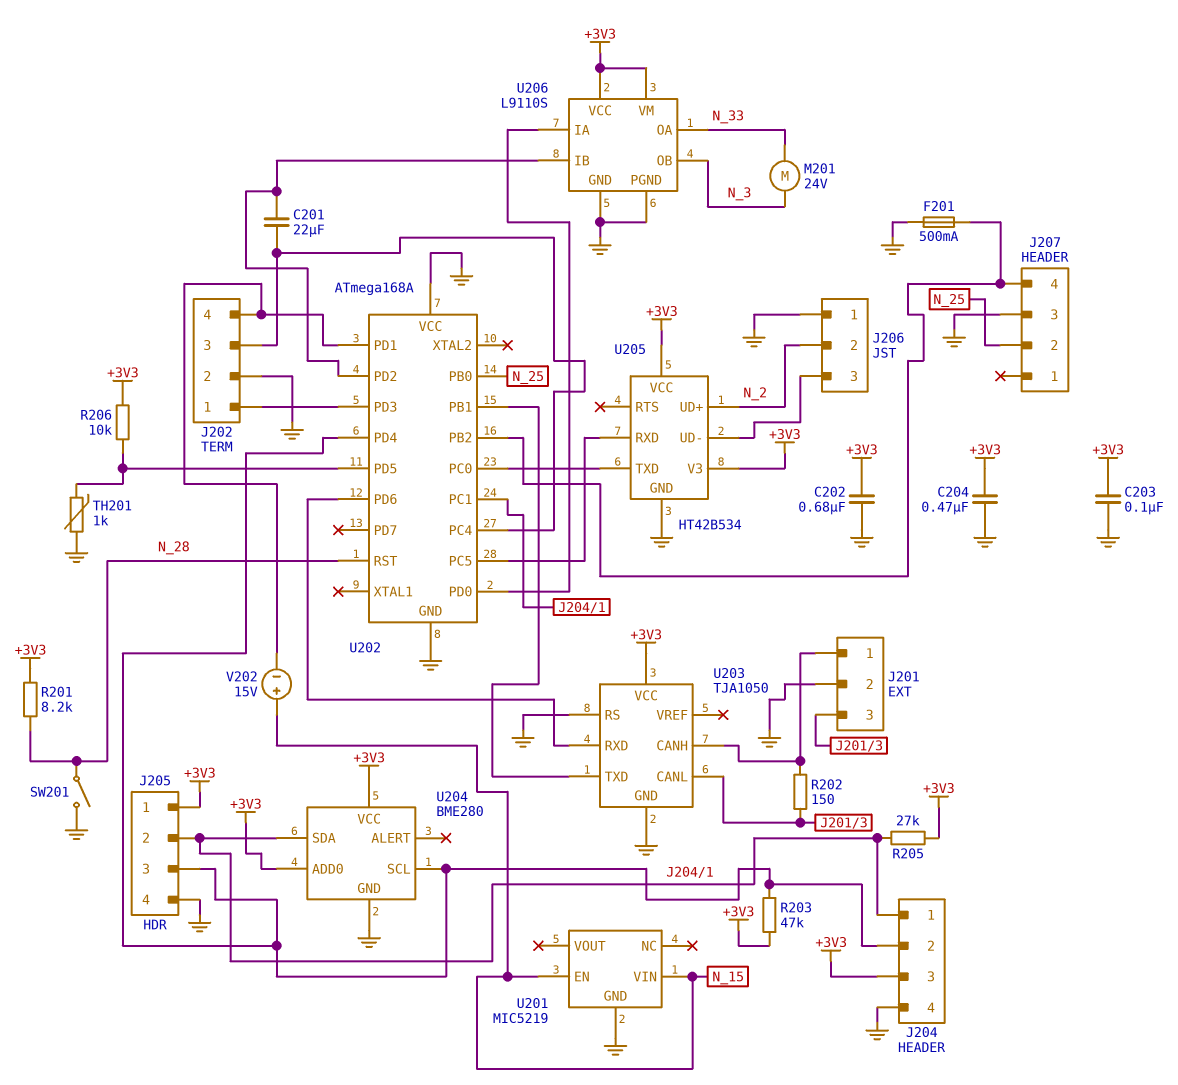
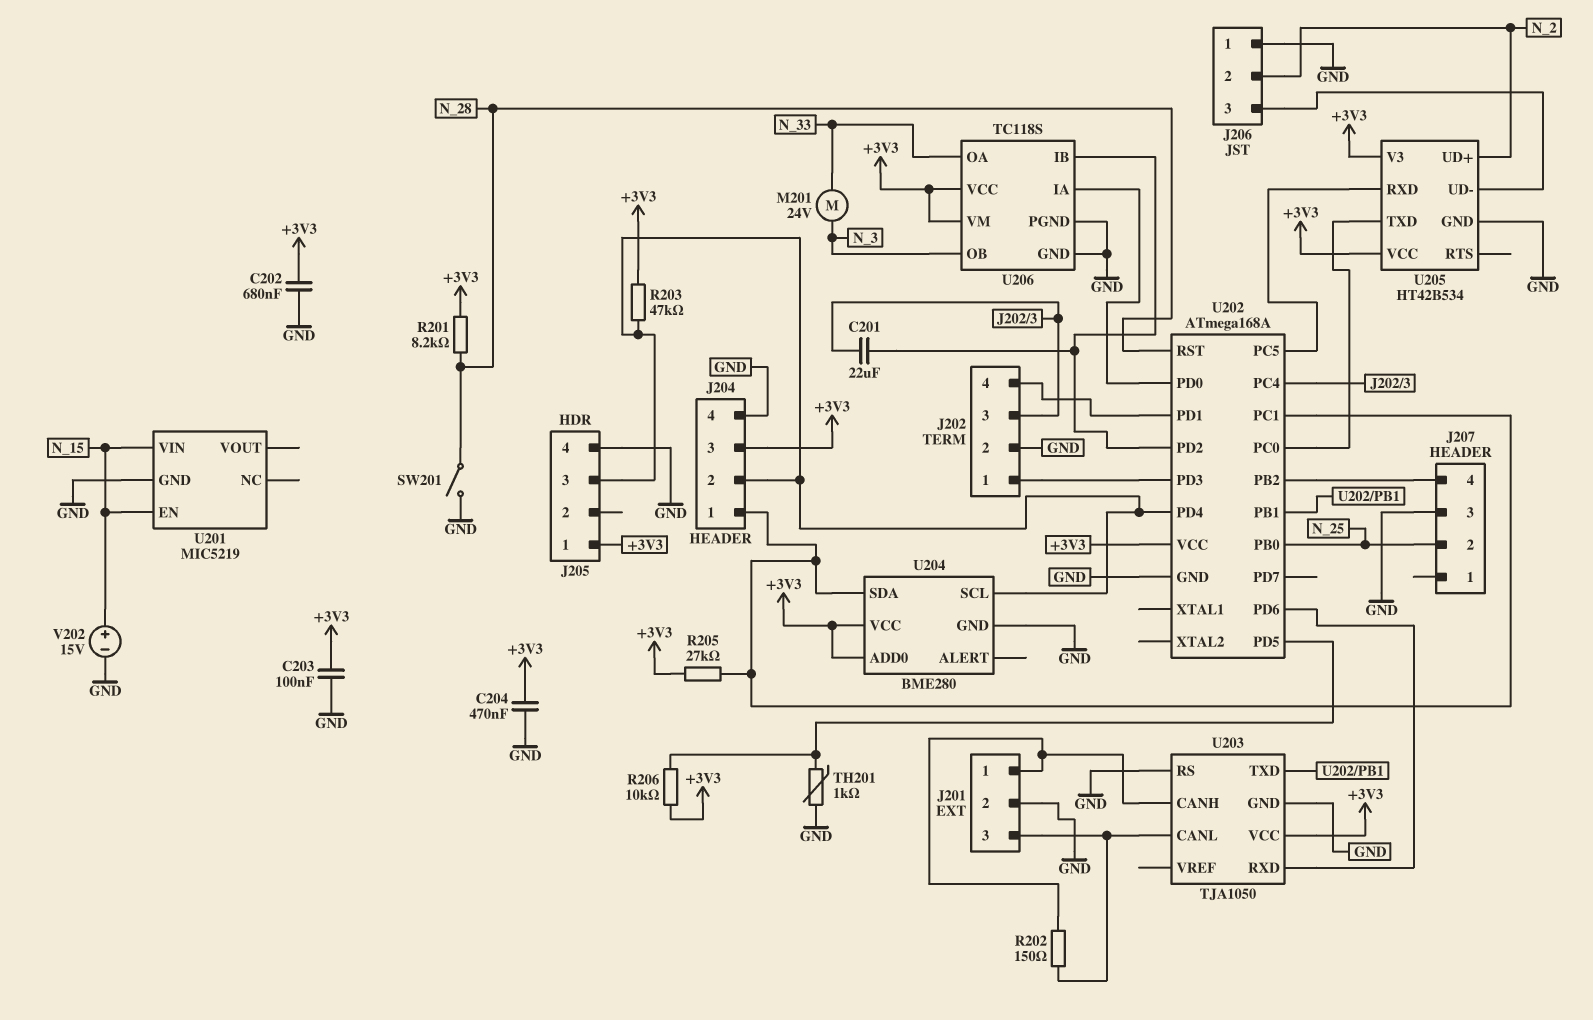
F201: 500mA (GND, J207/4) -> none
J205 pin 2: J204/1 -> none
U202 pin VCC: GND -> +3V3
U206: L9110S -> TC118S
V202: 15V (plus N_15, minus J202/4) -> 15V (plus N_15, minus GND)

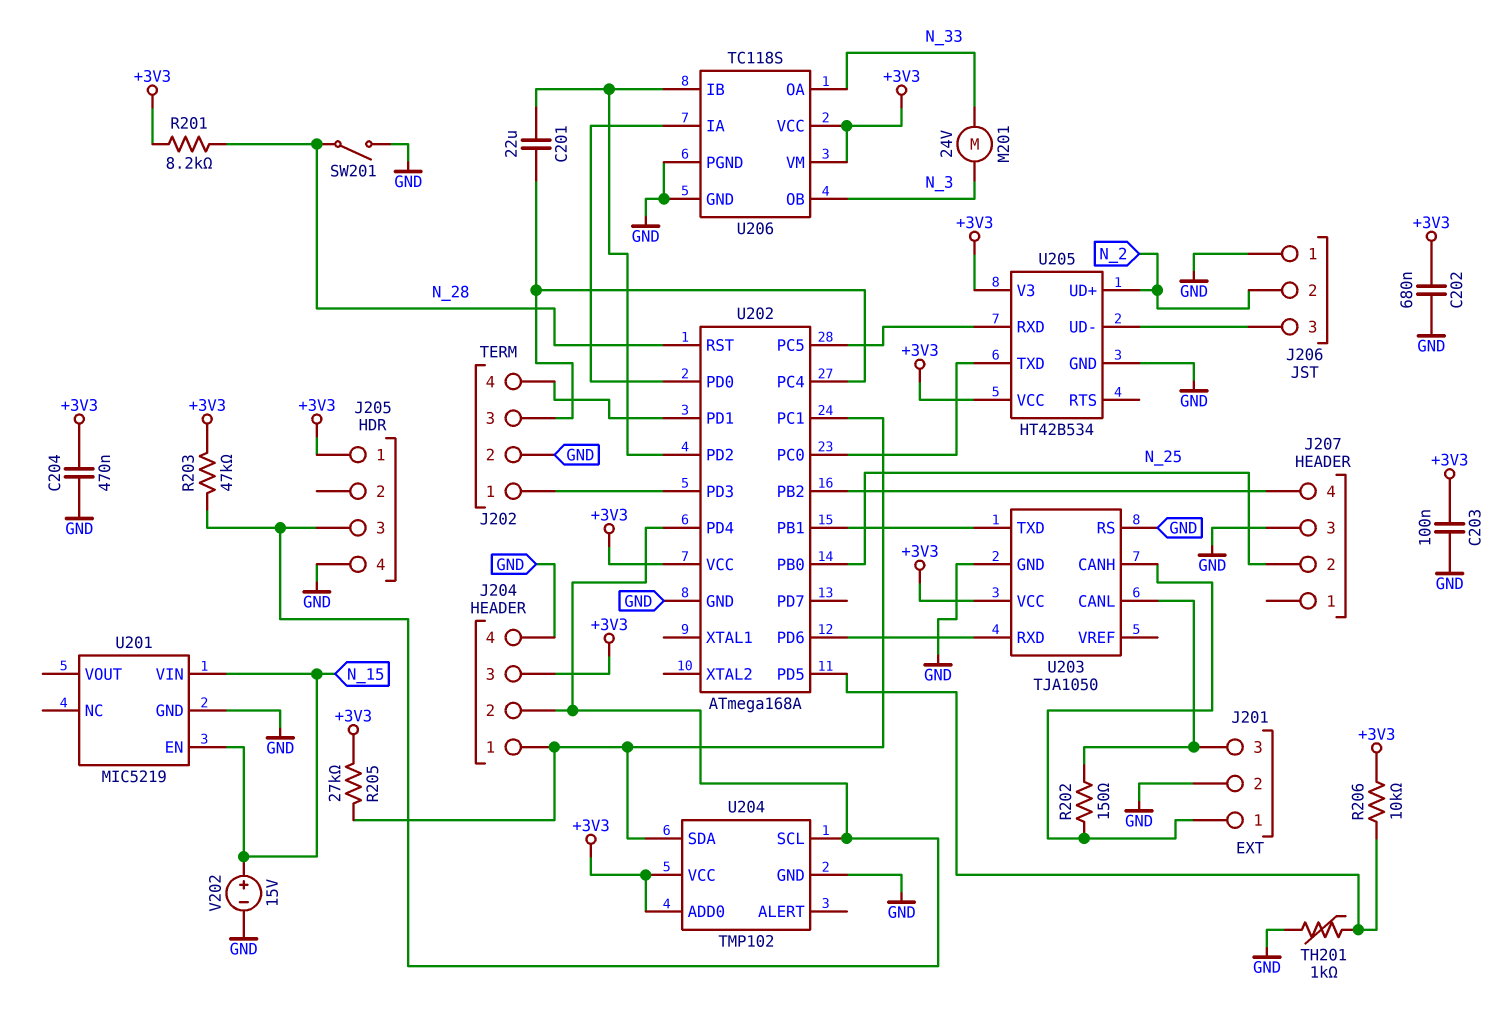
U204: BME280 -> TMP102

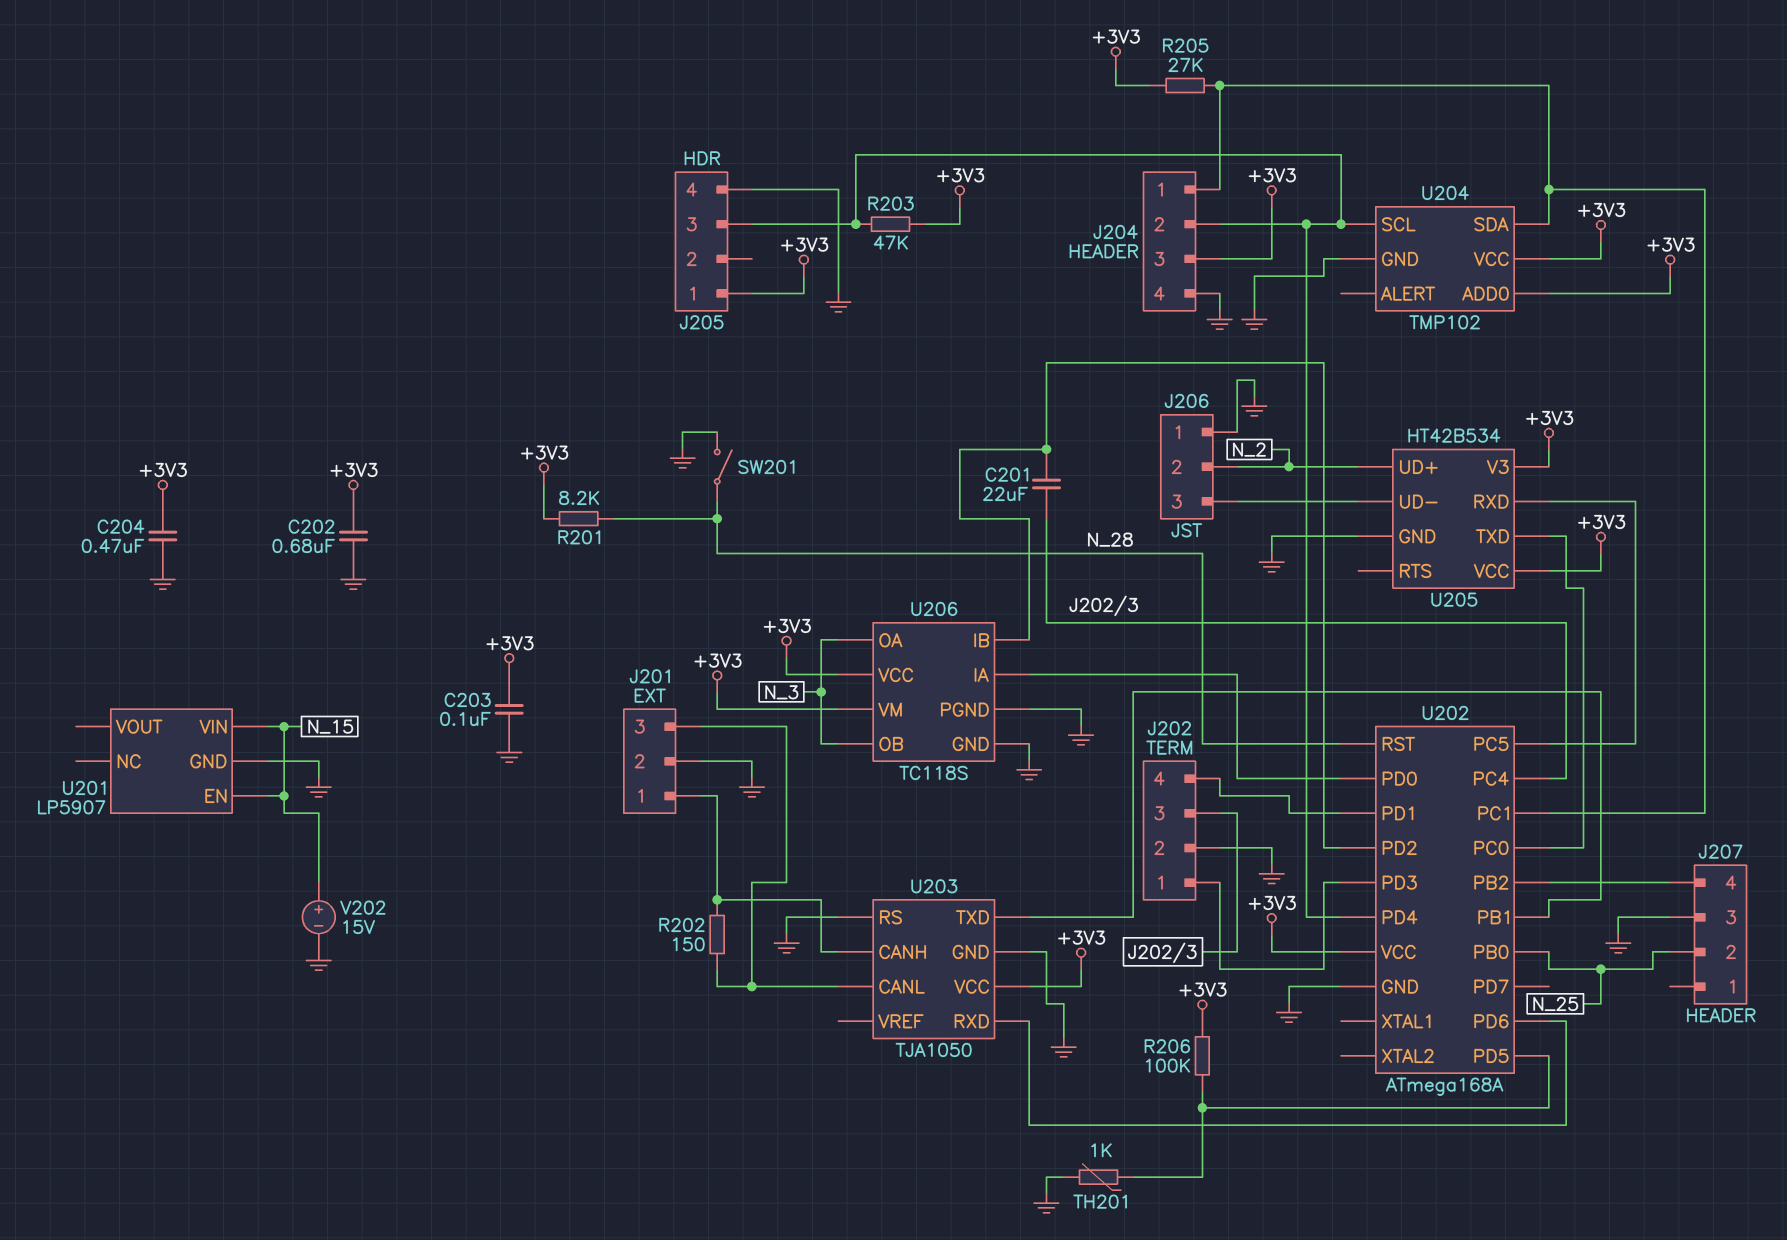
M201: motor 24V (N_3, N_33) -> none
R206: 10k (+3V3, U202/PD5) -> 100k (+3V3, U202/PD5)
U201: MIC5219 -> LP5907
U206 pin OA: N_33 -> N_3

